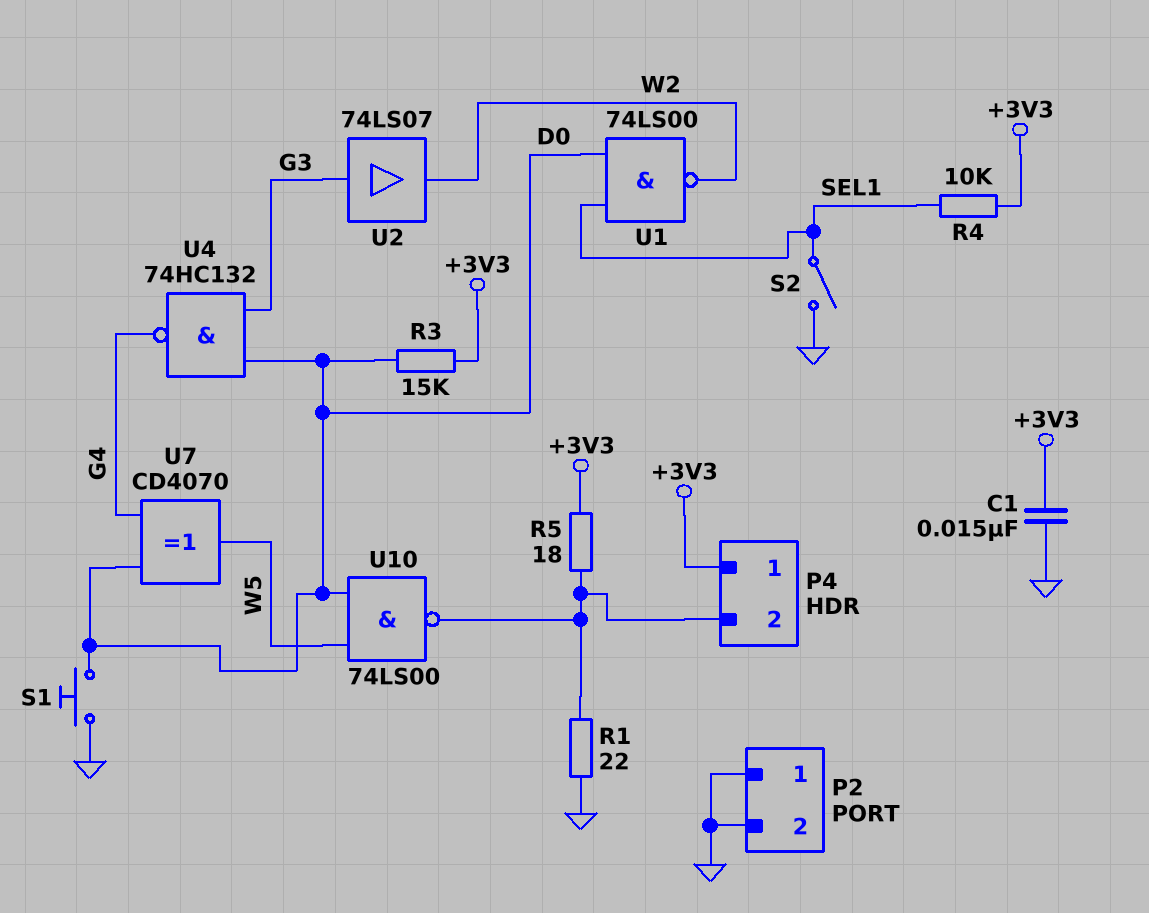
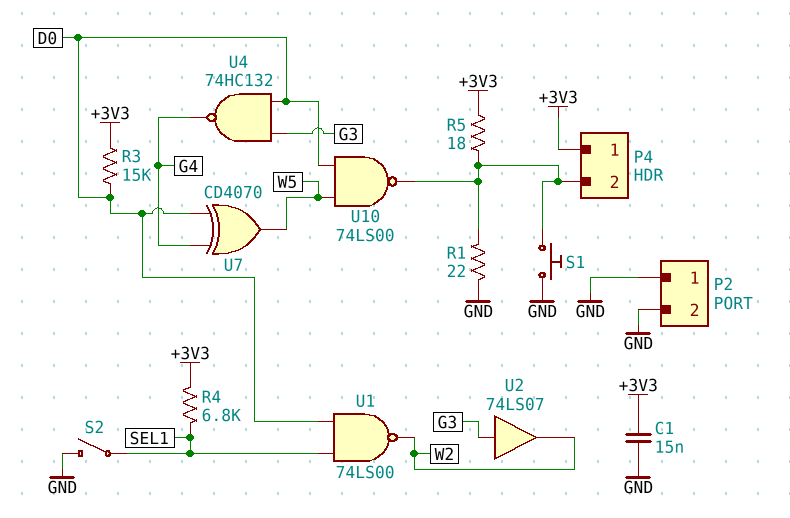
R4: 10k (+3V3, SEL1) -> 6.8k (+3V3, SEL1)
S1: button (D0, GND) -> button (GND, P4/2)

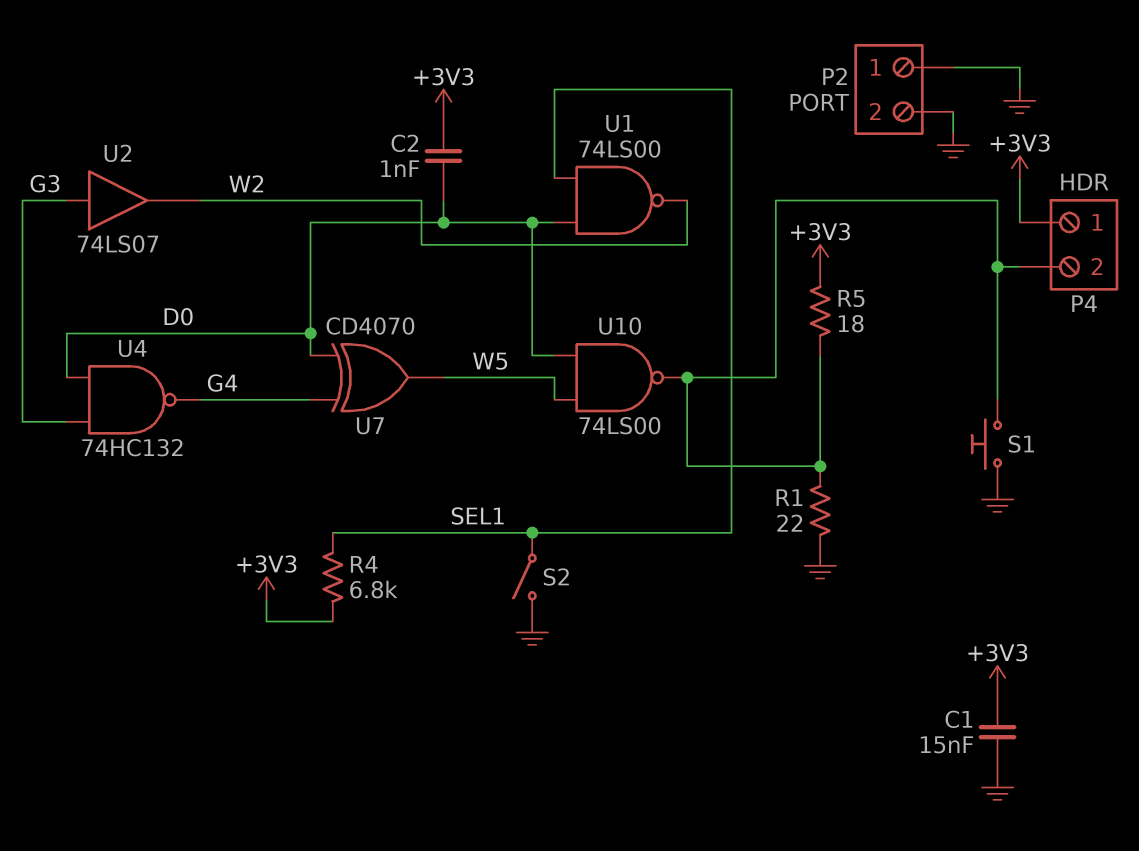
C2: none -> 1nF (+3V3, D0)
R3: 15k (+3V3, D0) -> none

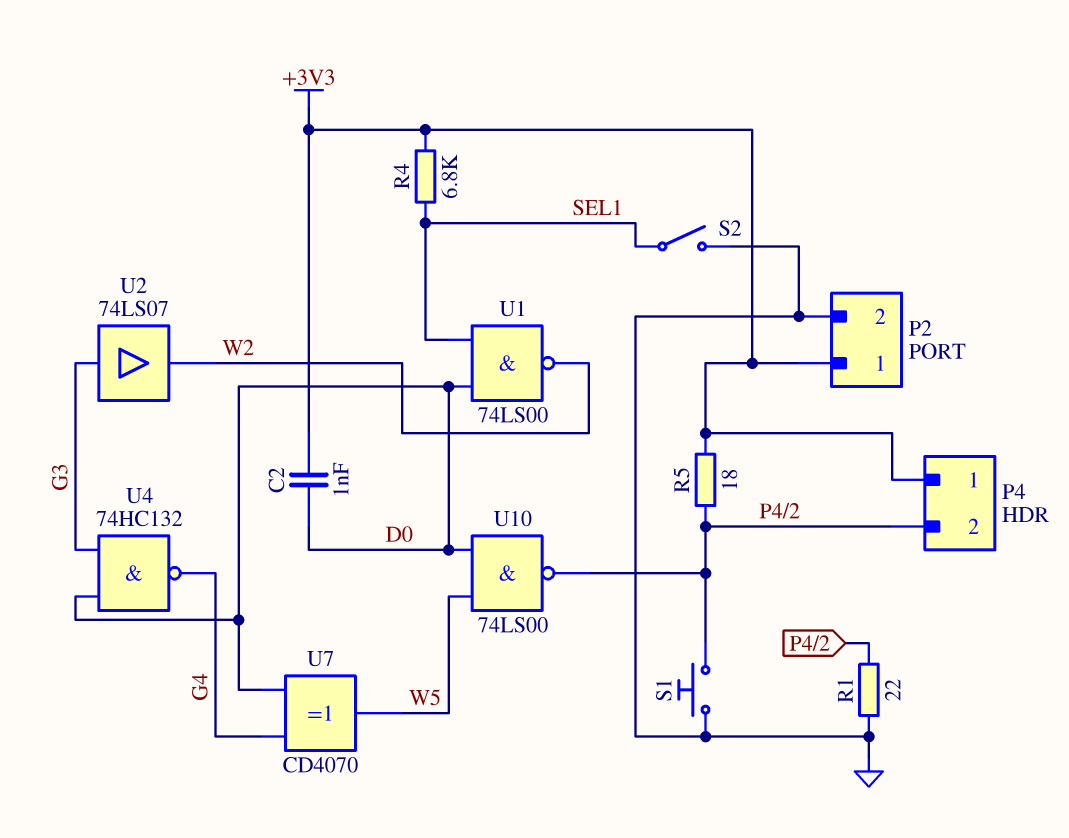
C1: 15nF (+3V3, GND) -> none
P2 pin 1: GND -> +3V3

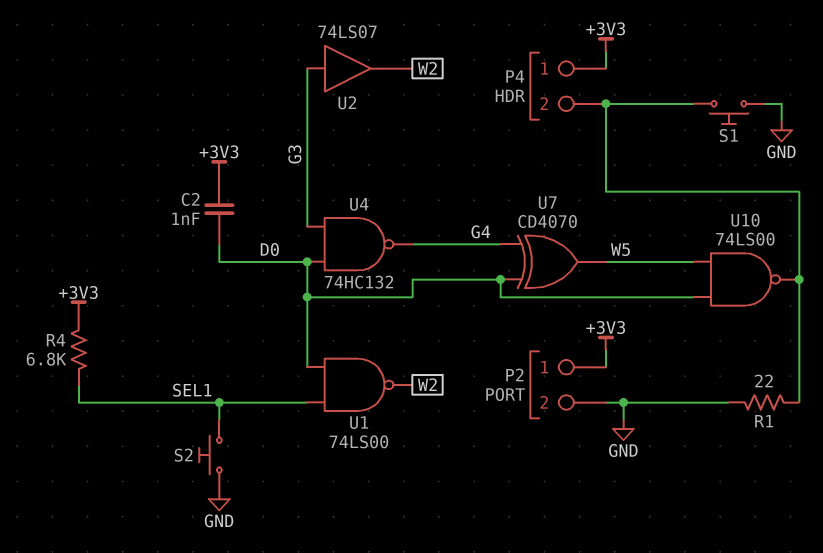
R5: 18 (+3V3, P4/2) -> none
S2: switch (GND, SEL1) -> button (GND, SEL1)

